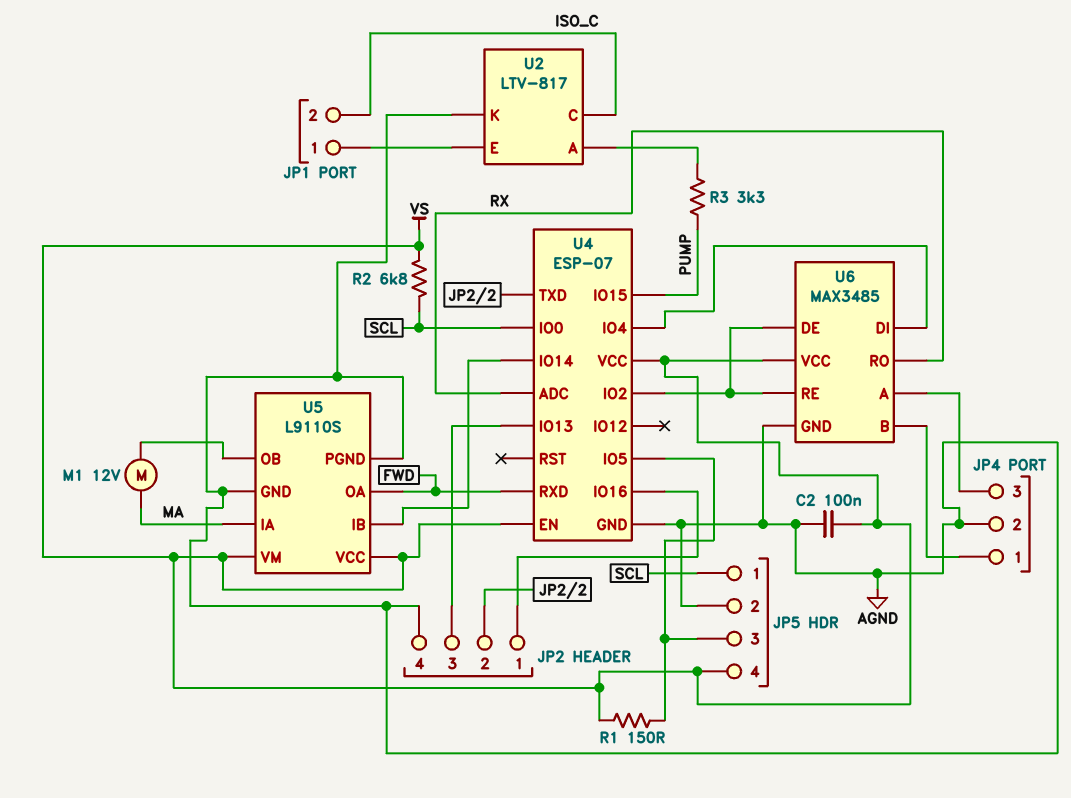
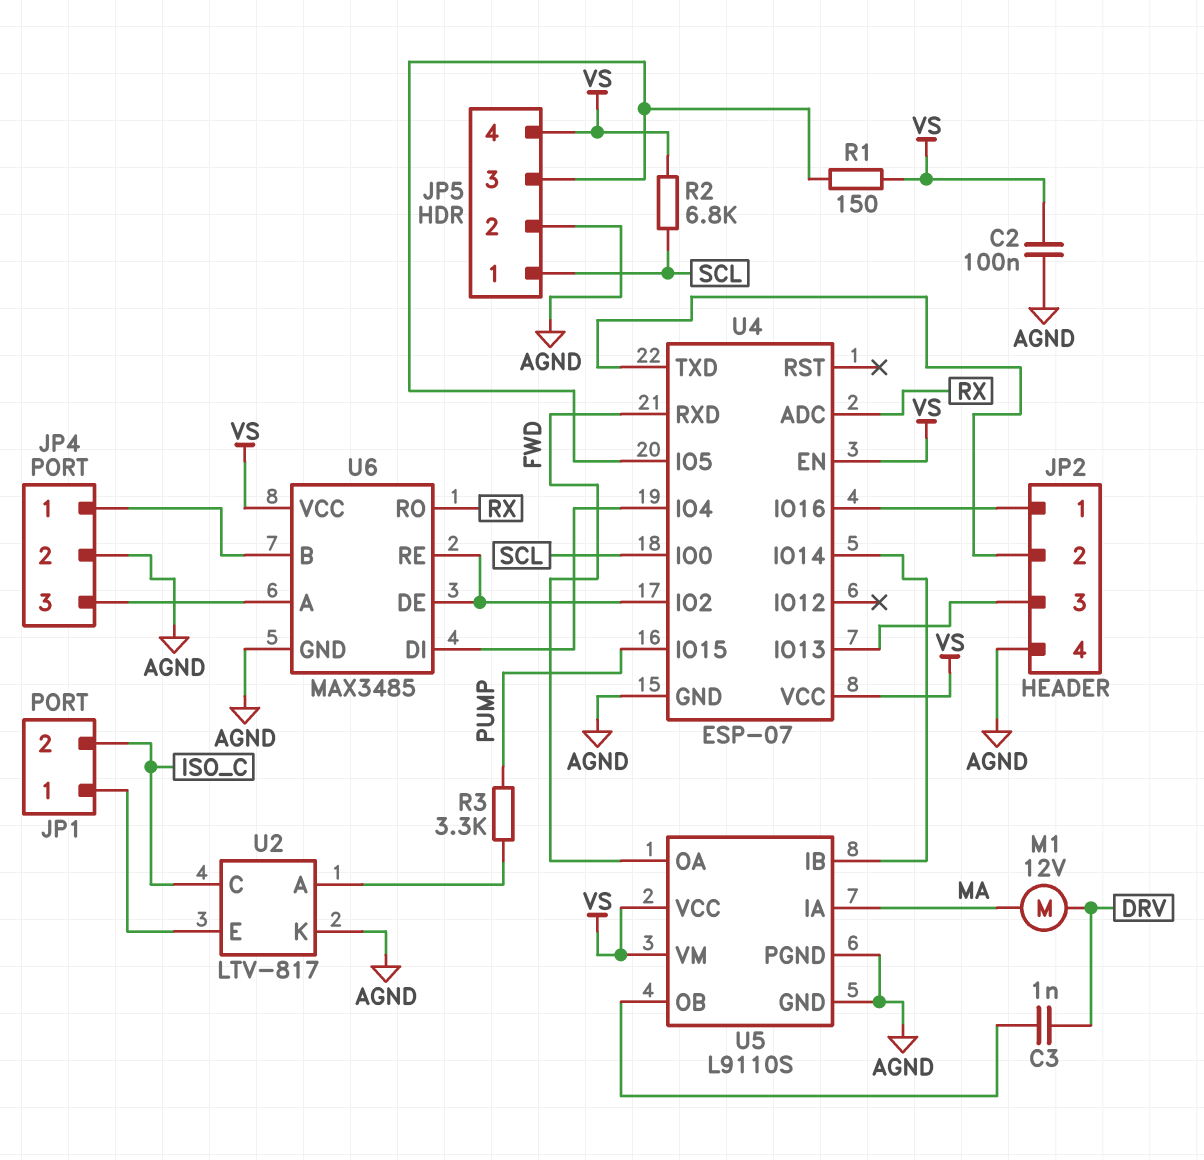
C3: none -> 1nF (DRV, U5/OB)
M1: motor 12V (MA, U5/OB) -> motor 12V (DRV, MA)

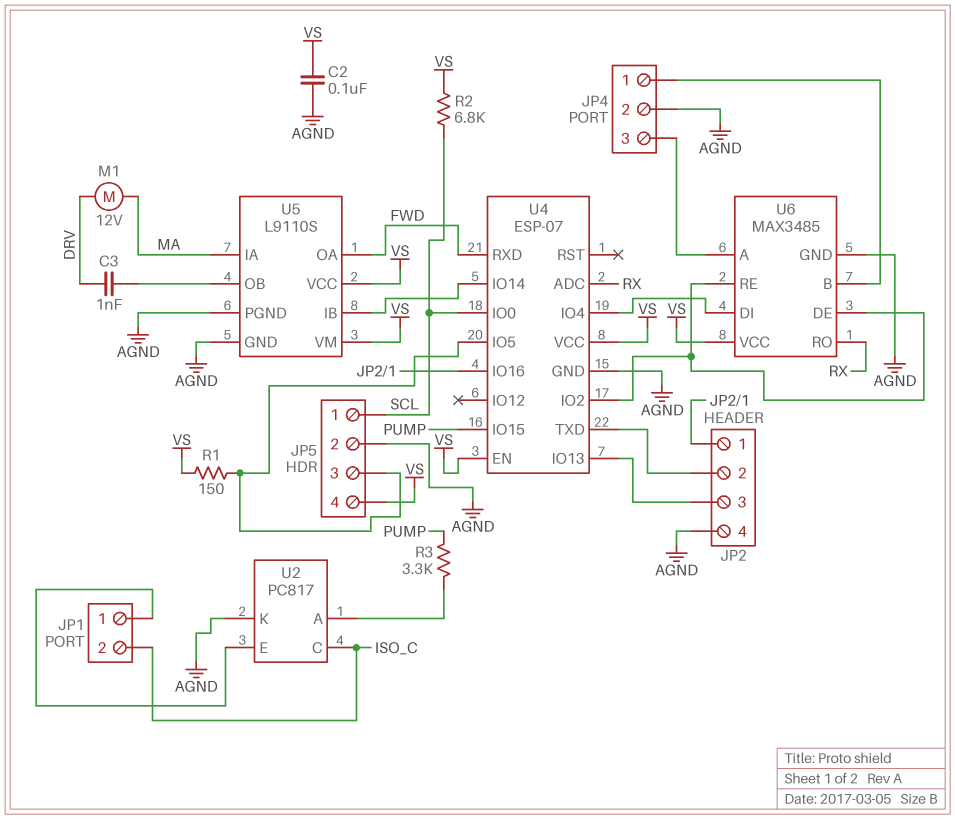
U2: LTV-817 -> PC817

